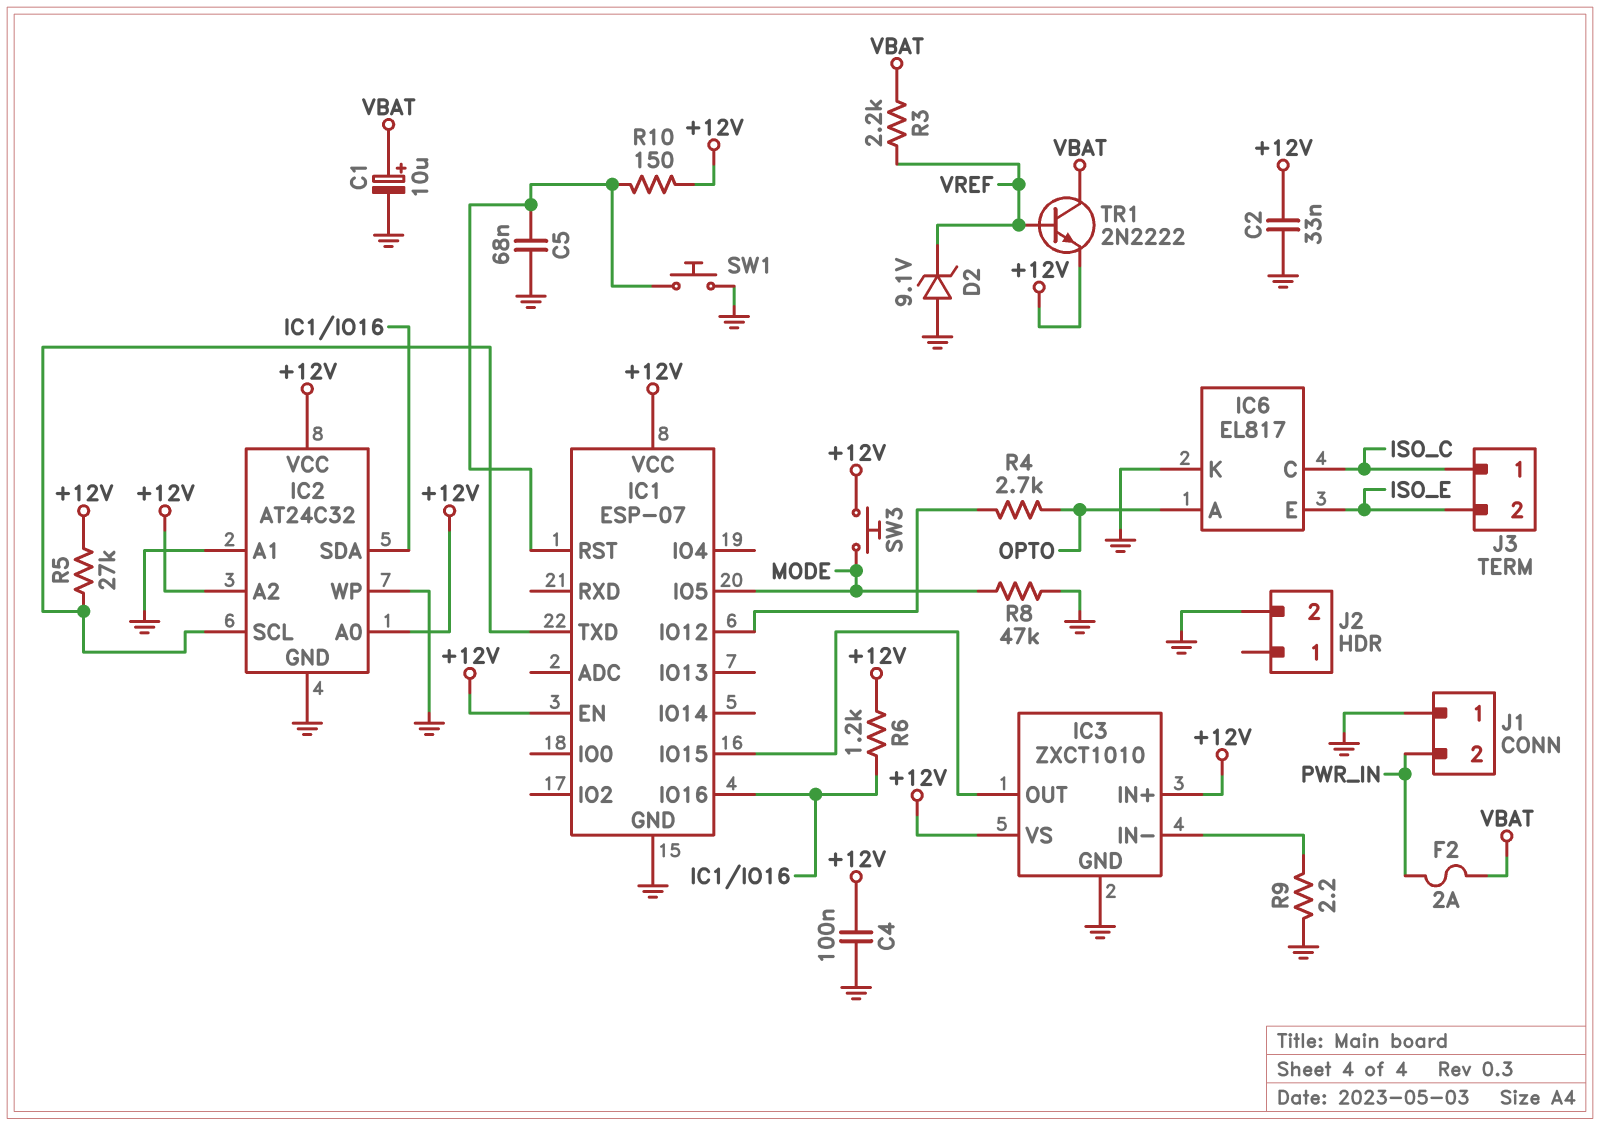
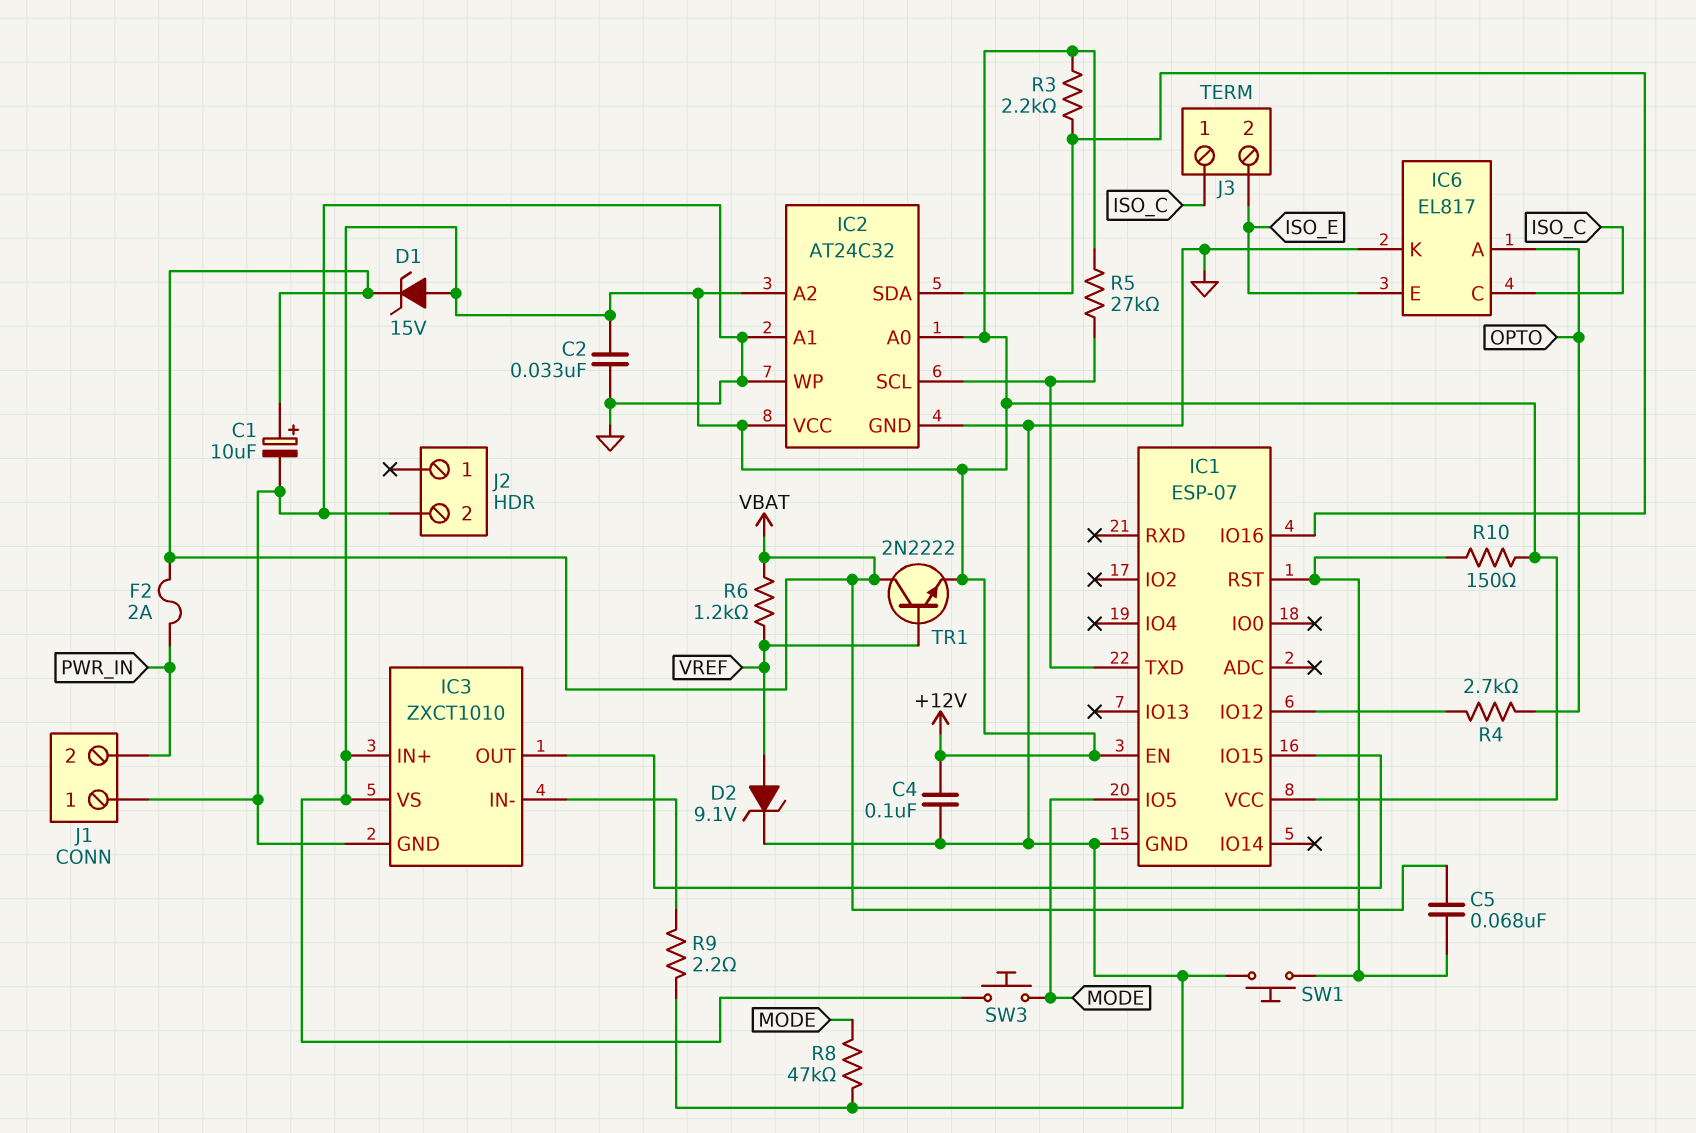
C5: 68nF (GND, IC1/RST) -> 68nF (IC1/RST, VBAT)
D1: none -> zener 15V (A +12V, K VBAT)
D2: zener 9.1V (A GND, K VREF) -> zener 9.1V (A VREF, K GND)
R3: 2.2k (VBAT, VREF) -> 2.2k (+12V, IC1/IO16)
R6: 1.2k (+12V, IC1/IO16) -> 1.2k (VBAT, VREF)

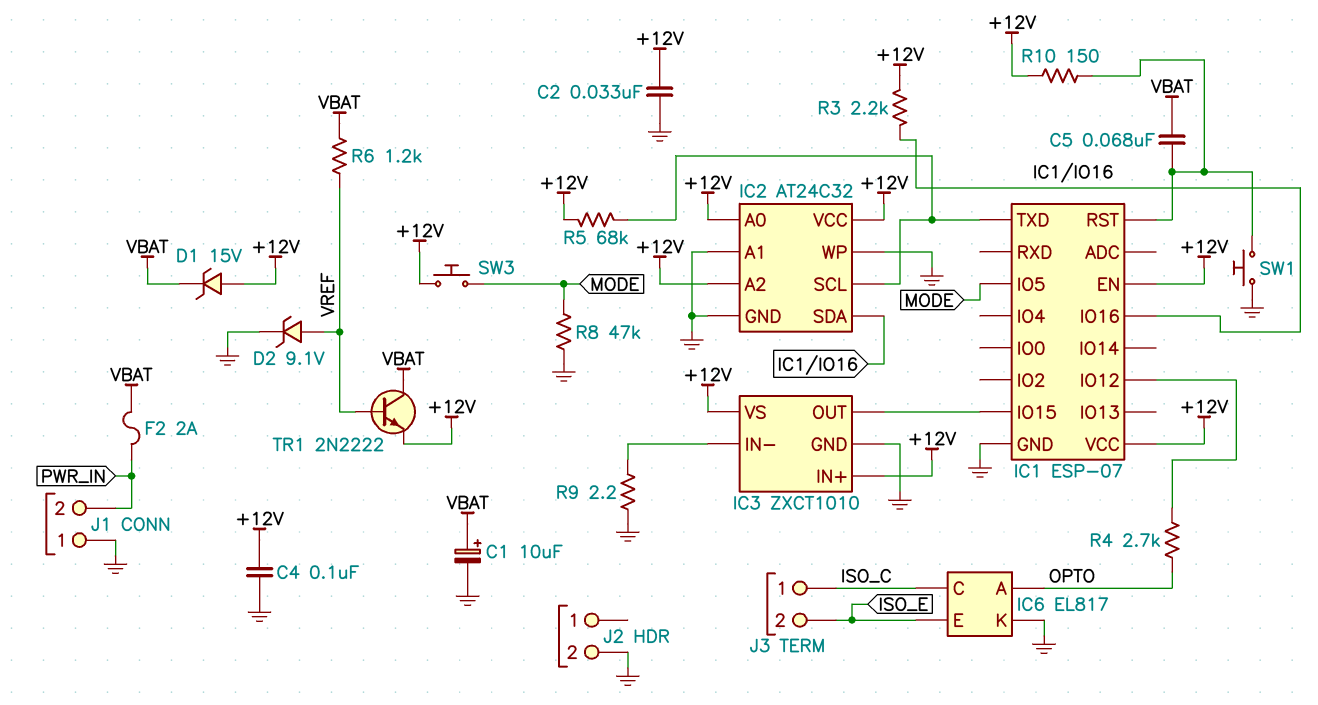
R5: 27k (+12V, IC1/TXD) -> 68k (+12V, IC1/TXD)

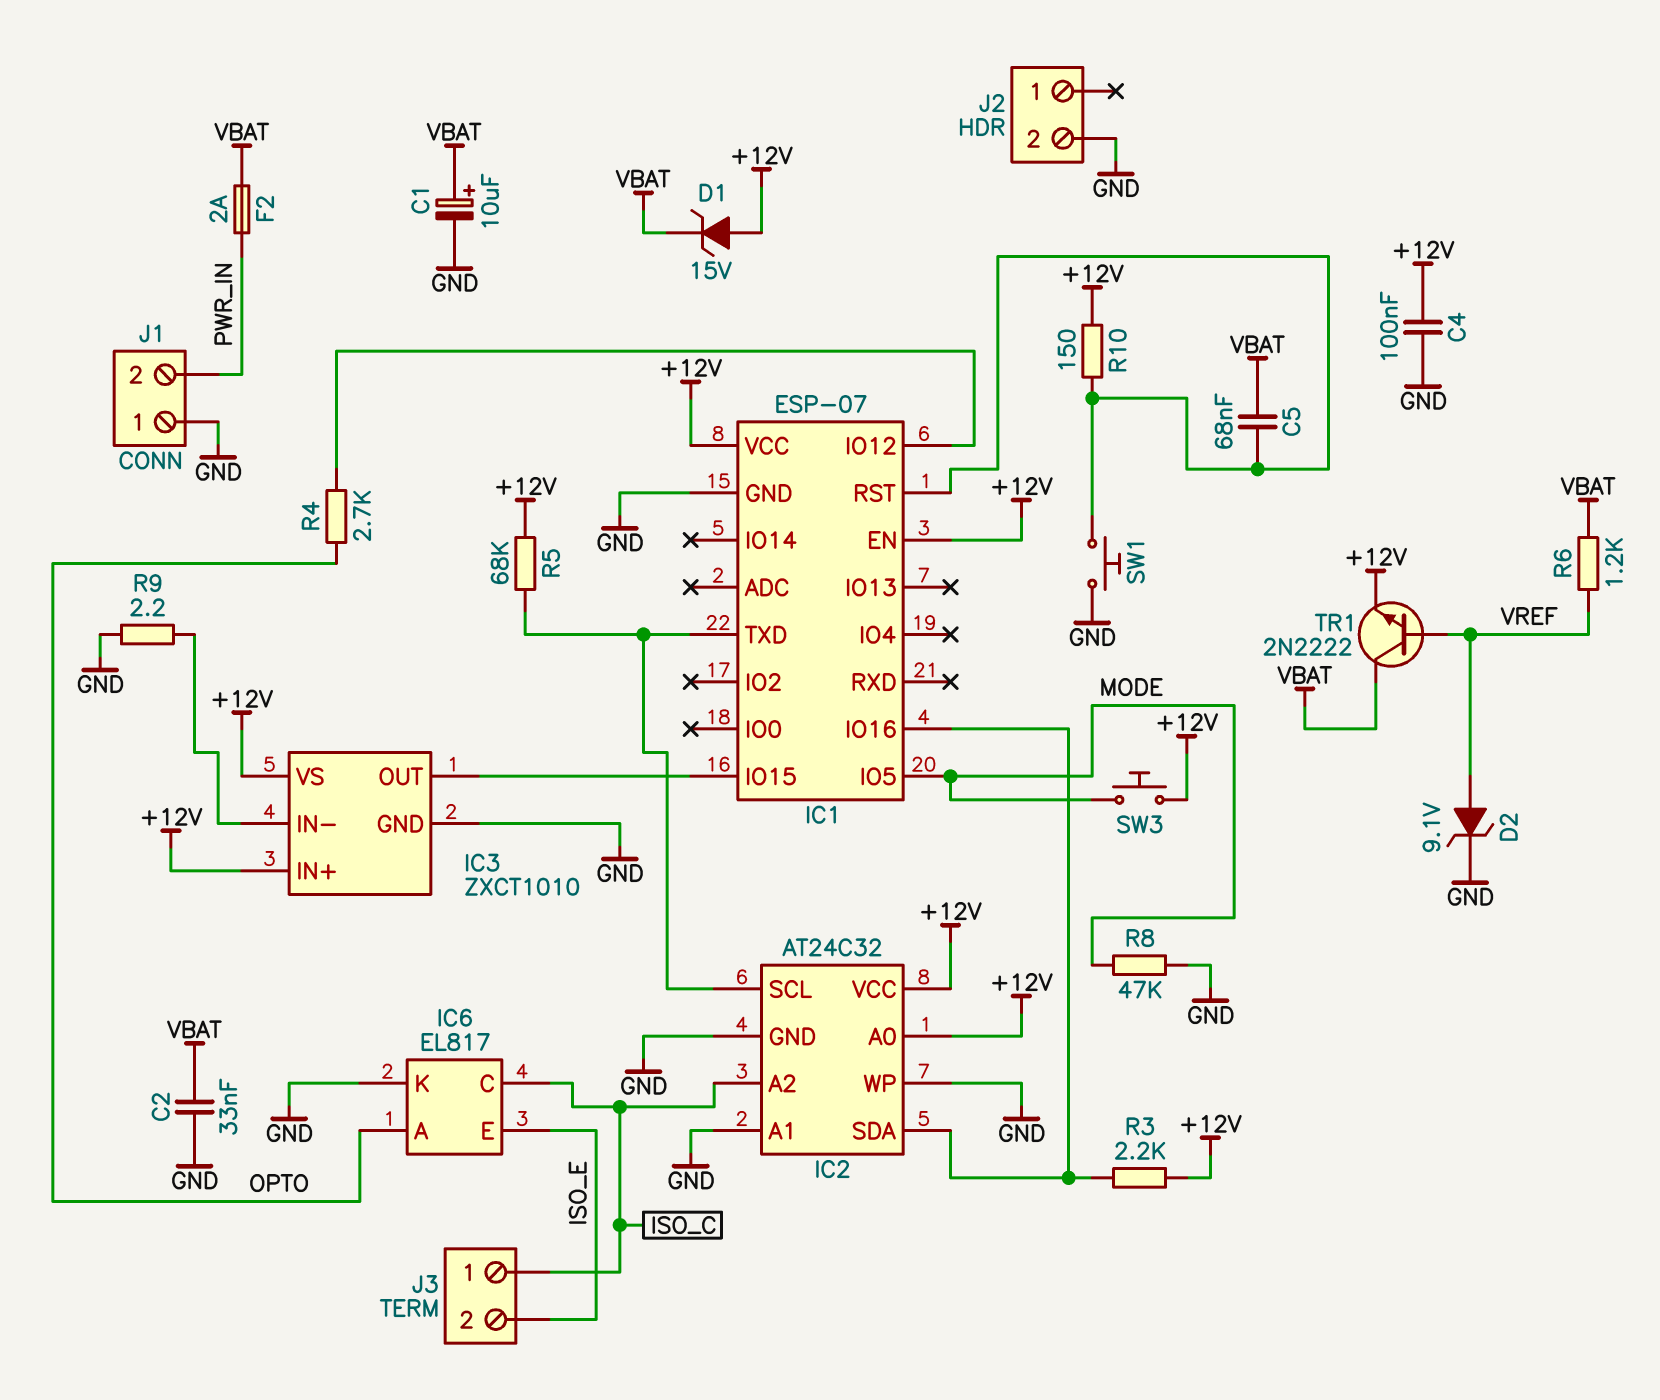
C2: 33nF (+12V, GND) -> 33nF (GND, VBAT)
IC2 pin A2: +12V -> ISO_C

